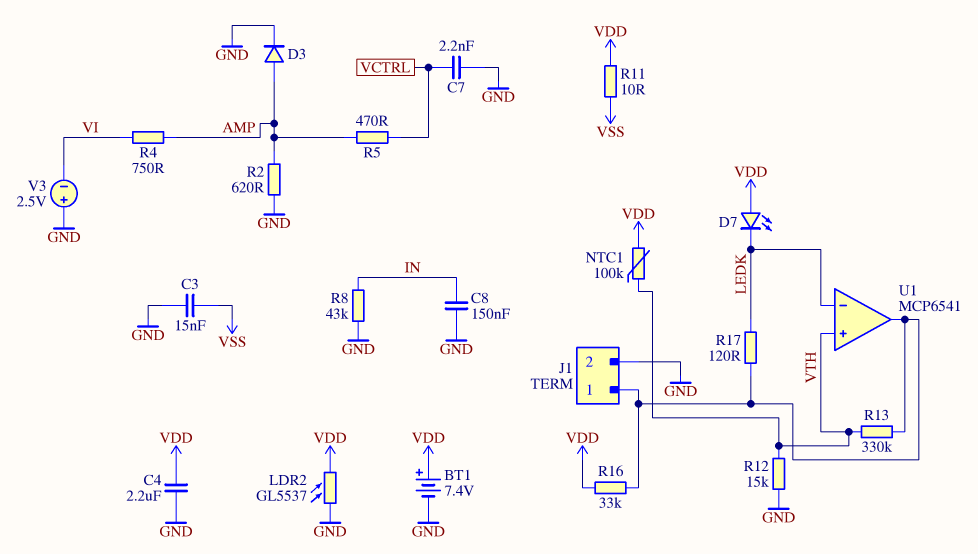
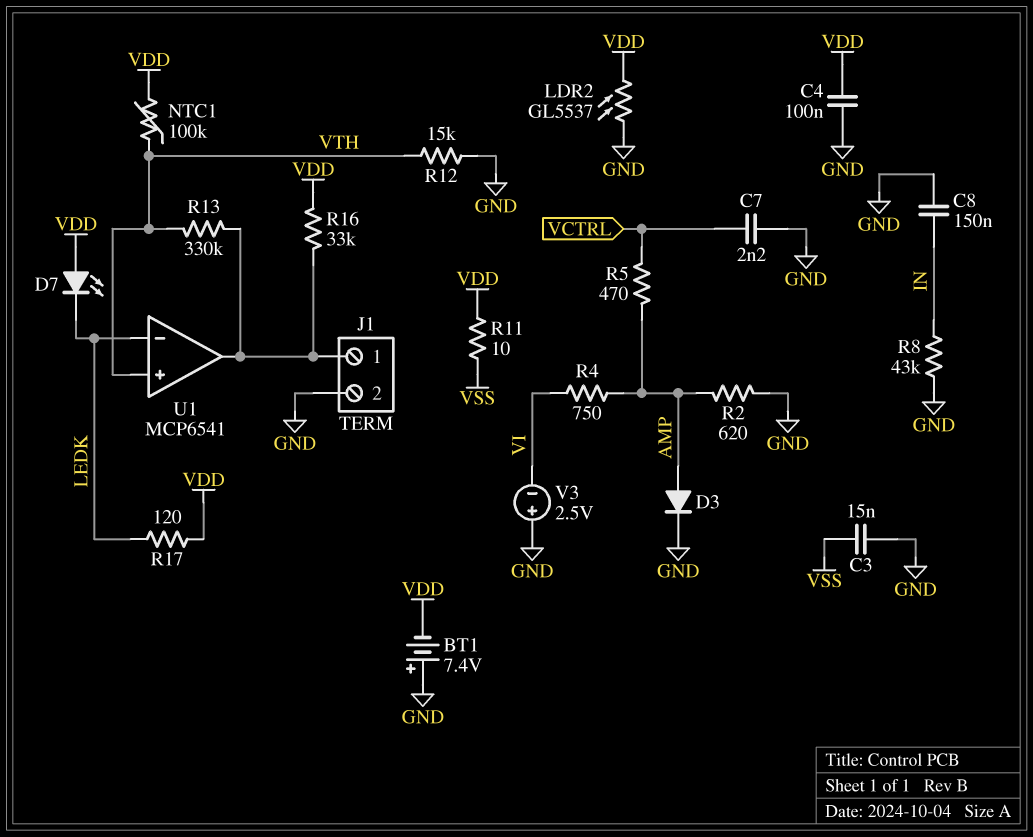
BT1: 7.4V (plus VDD, minus GND) -> 7.4V (plus GND, minus VDD)
C4: 2.2uF (GND, VDD) -> 100nF (GND, VDD)
R17: 120 (J1/1, LEDK) -> 120 (LEDK, VDD)

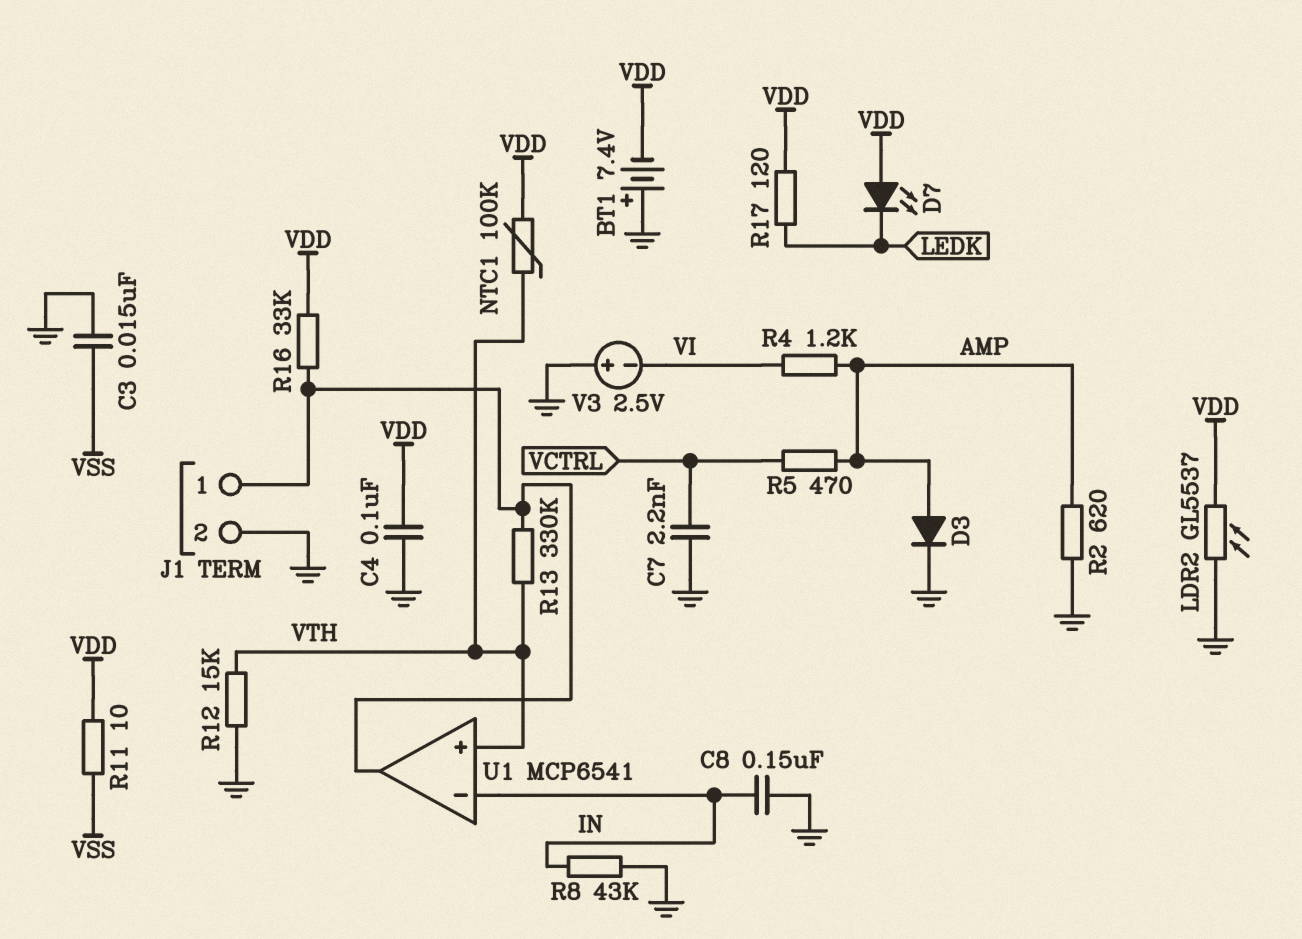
R4: 750 (AMP, VI) -> 1.2k (AMP, VI)
U1 pin in-: LEDK -> IN

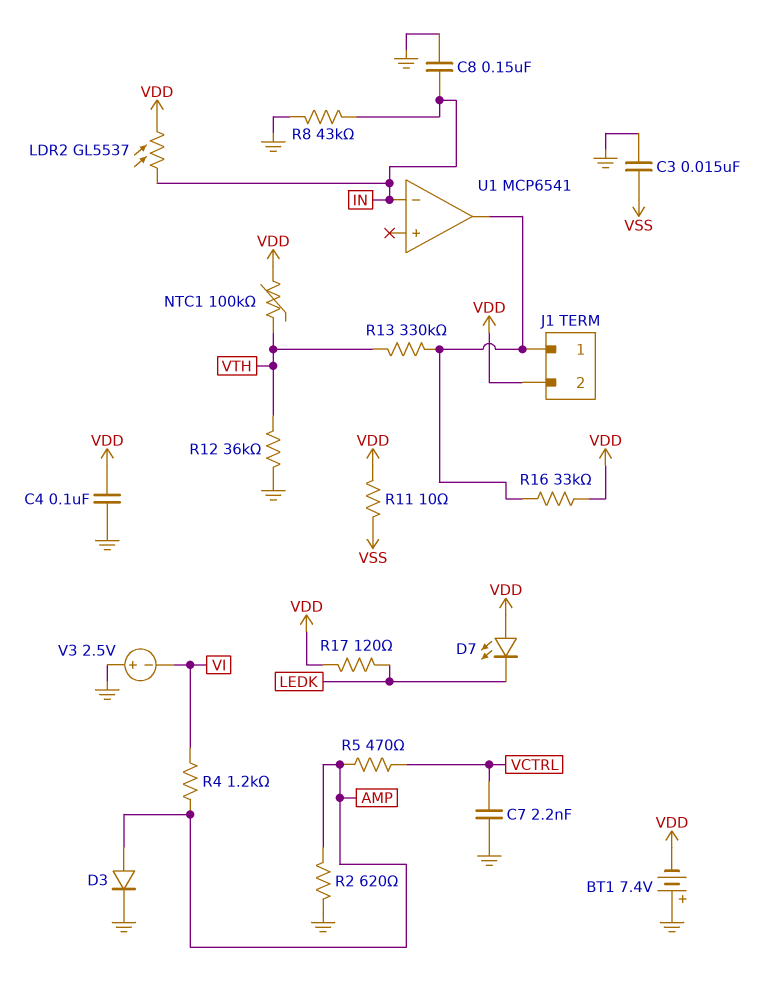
J1 pin 2: GND -> VDD
LDR2: GL5537 (GND, VDD) -> GL5537 (IN, VDD)
R12: 15k (GND, VTH) -> 36k (GND, VTH)
U1 pin in+: VTH -> none

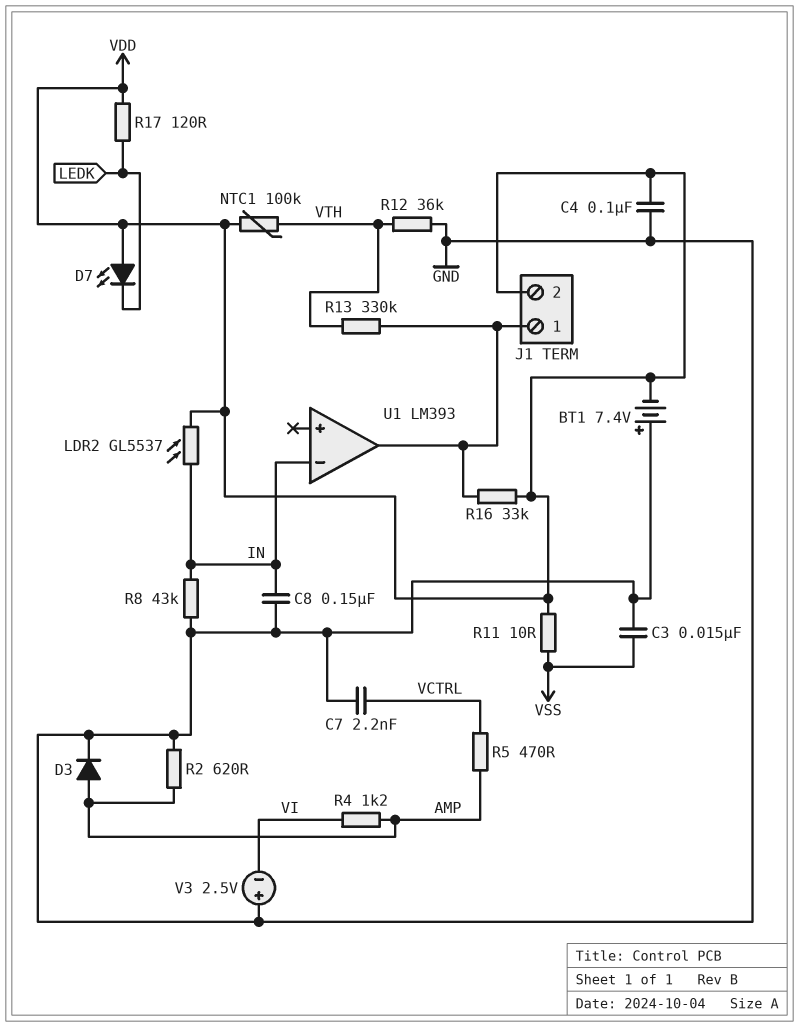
U1: MCP6541 -> LM393

